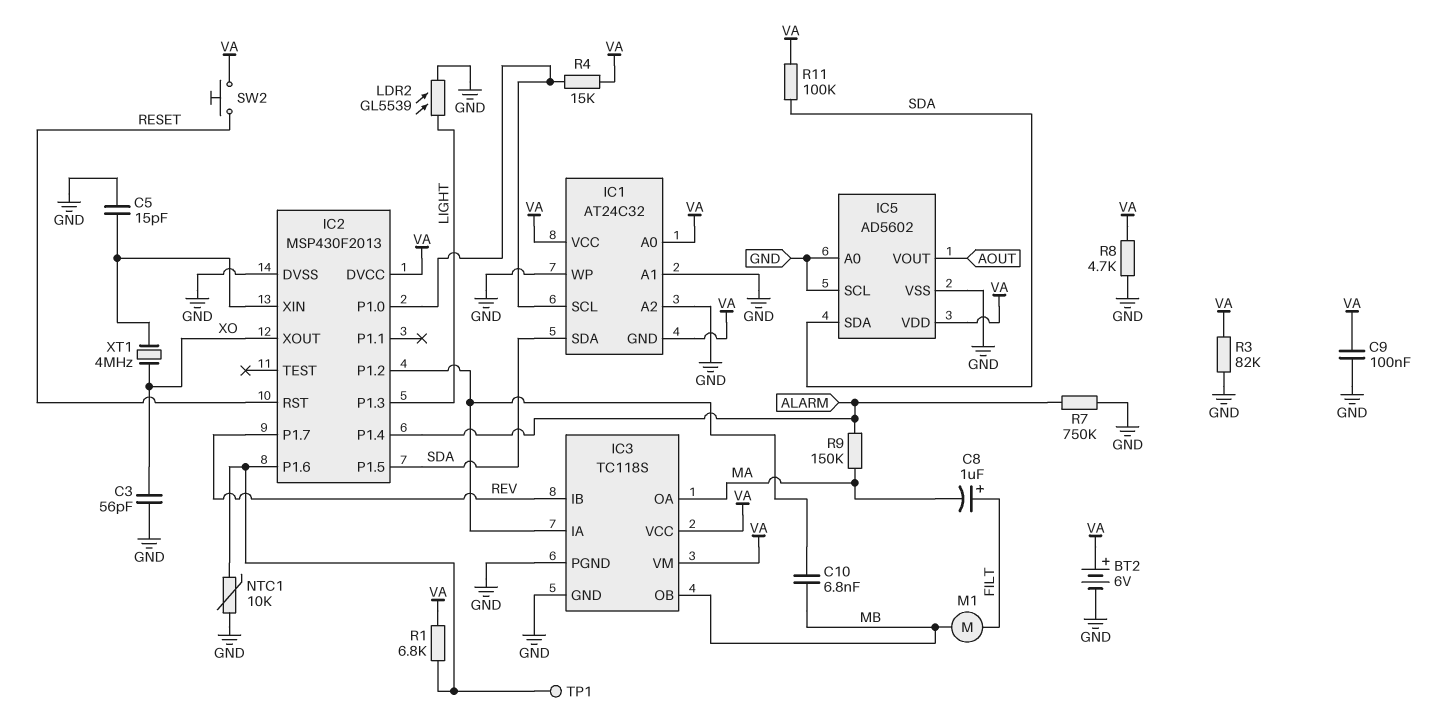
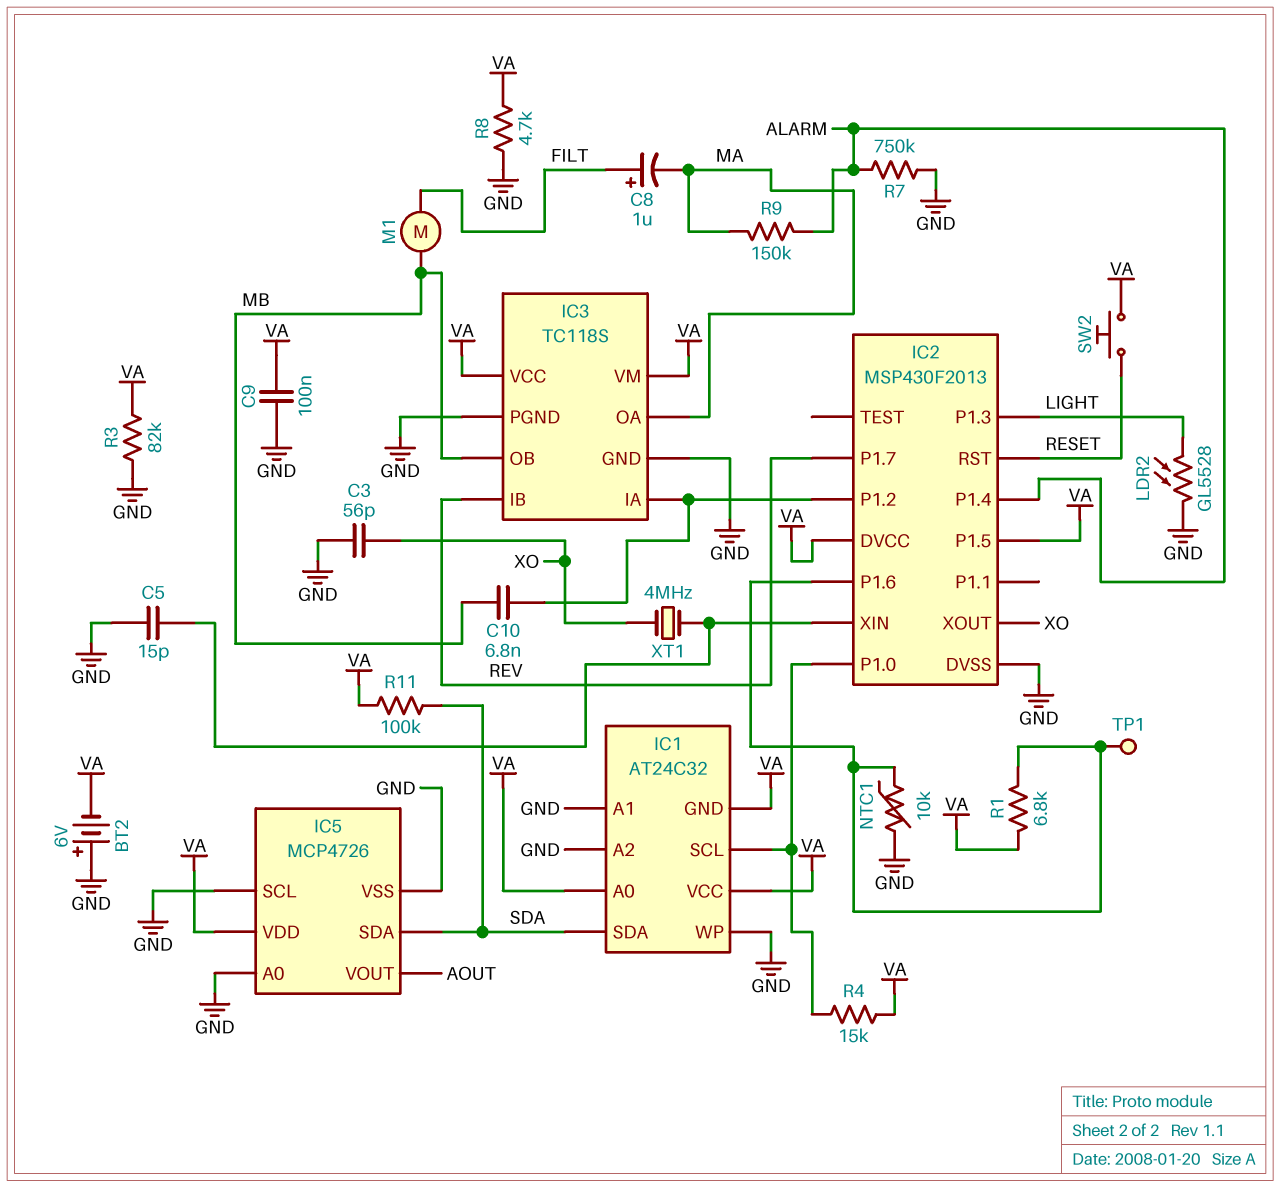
BT2: 6V (plus VA, minus GND) -> 6V (plus GND, minus VA)
IC2 pin P1.5: SDA -> VA
IC5: AD5602 -> MCP4726
LDR2: GL5539 (GND, LIGHT) -> GL5528 (GND, LIGHT)

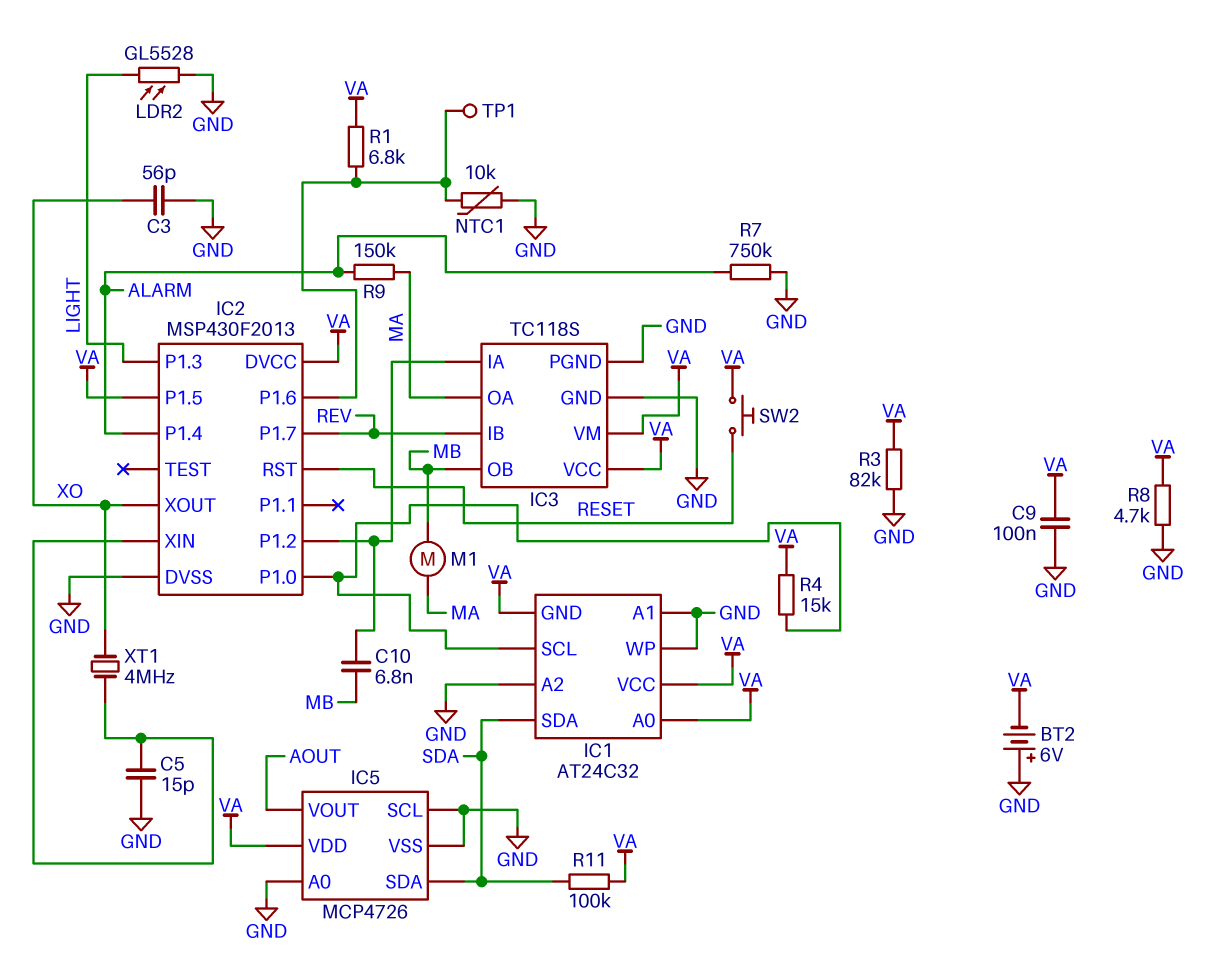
C8: 1uF (plus FILT, minus MA) -> none
M1: motor (FILT, MB) -> motor (MA, MB)

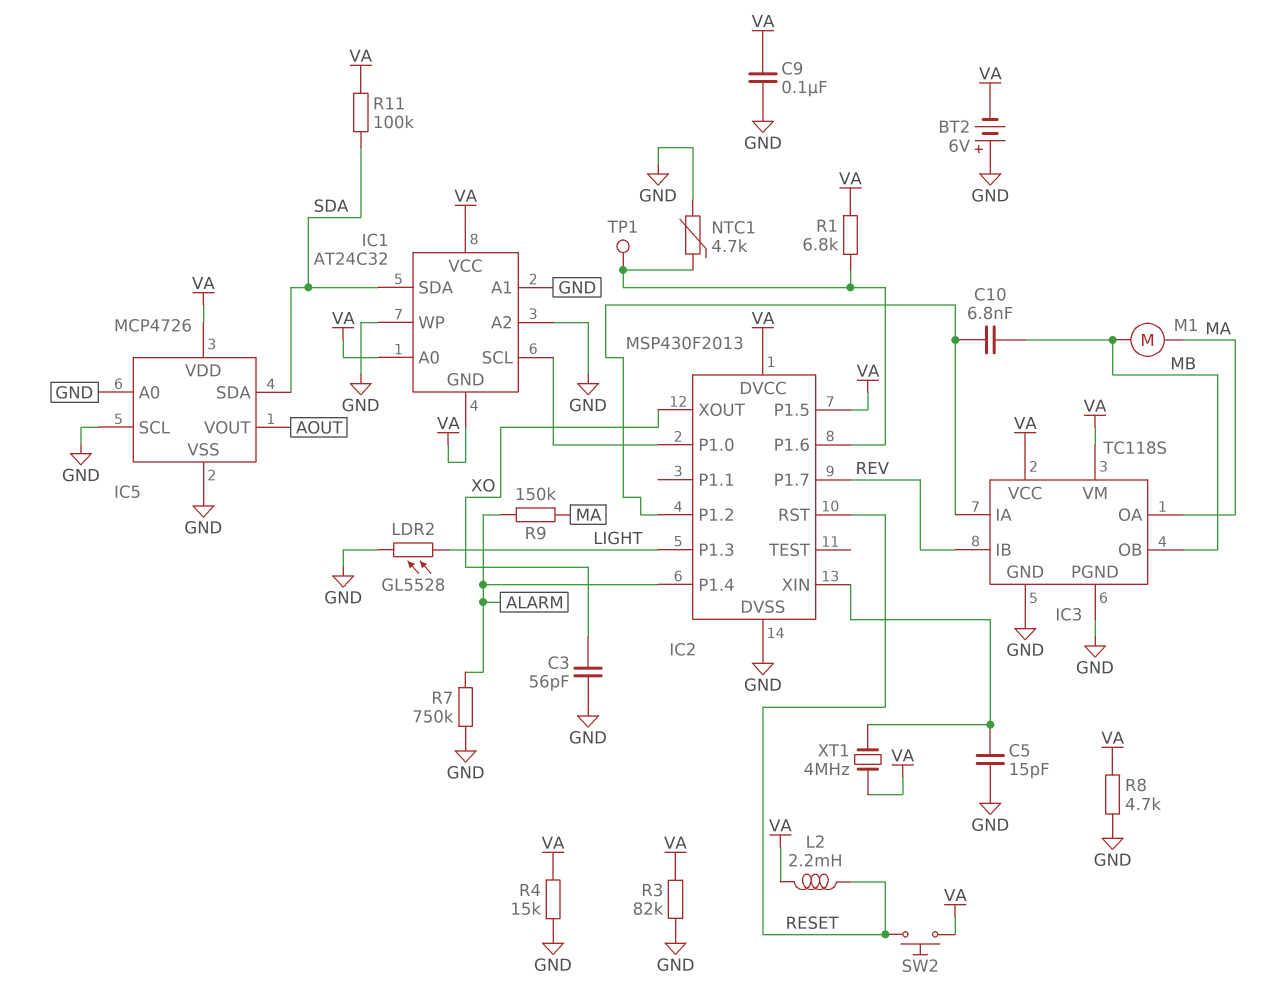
L2: none -> 2.2mH (RESET, VA)
NTC1: 10k (GND, IC2/P1.6) -> 4.7k (GND, IC2/P1.6)
R4: 15k (IC1/SCL, VA) -> 15k (GND, VA)
XT1: 4MHz (IC2/XIN, XO) -> 4MHz (IC2/XIN, VA)

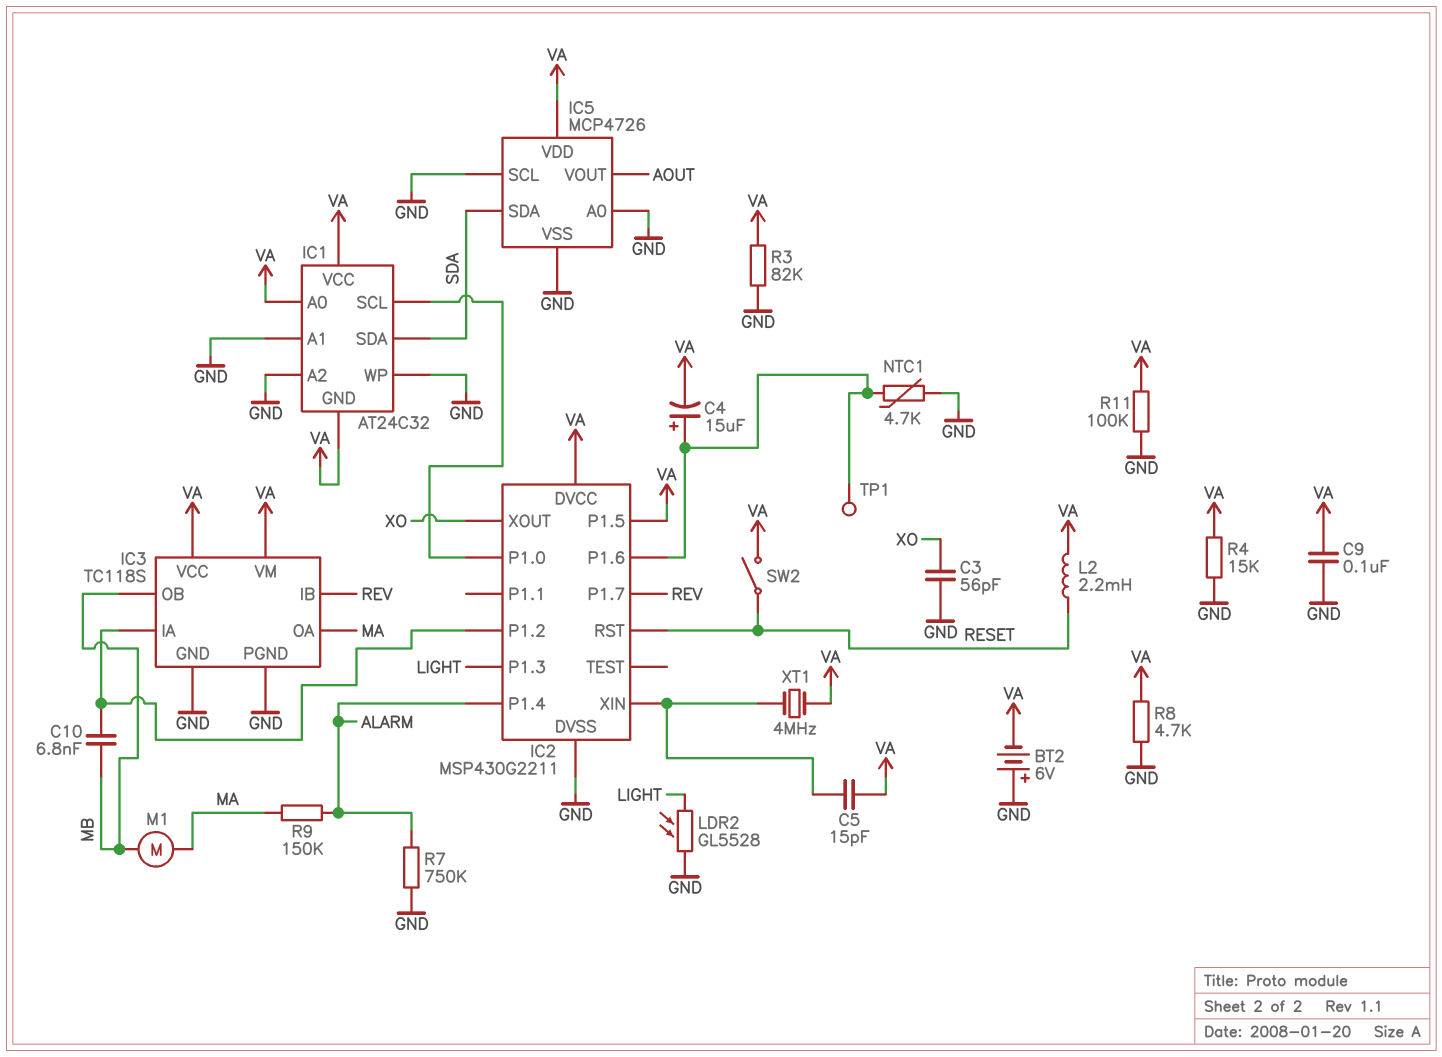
C4: none -> 15uF (plus IC2/P1.6, minus VA)
C5: 15pF (GND, IC2/XIN) -> 15pF (IC2/XIN, VA)
IC2: MSP430F2013 -> MSP430G2211
R1: 6.8k (IC2/P1.6, VA) -> none
R11: 100k (SDA, VA) -> 100k (GND, VA)
SW2: button (RESET, VA) -> switch (RESET, VA)

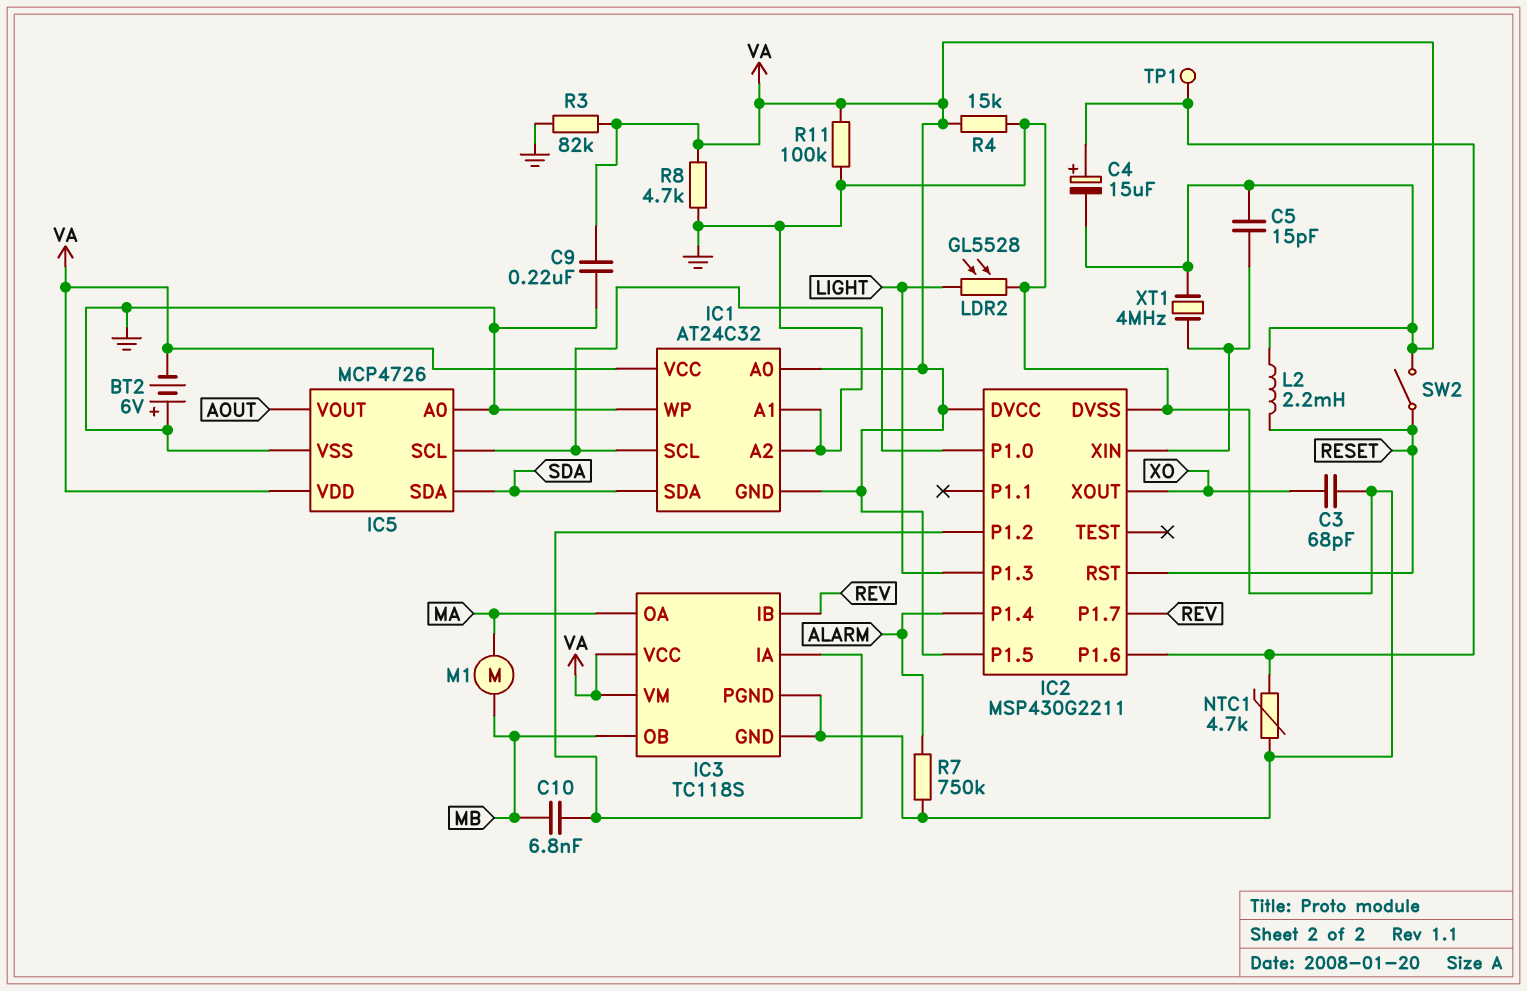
C3: 56pF (GND, XO) -> 68pF (GND, XO)
C9: 100nF (GND, VA) -> 220nF (GND, VA)
IC5 pin SCL: GND -> IC1/SCL
R9: 150k (ALARM, MA) -> none

